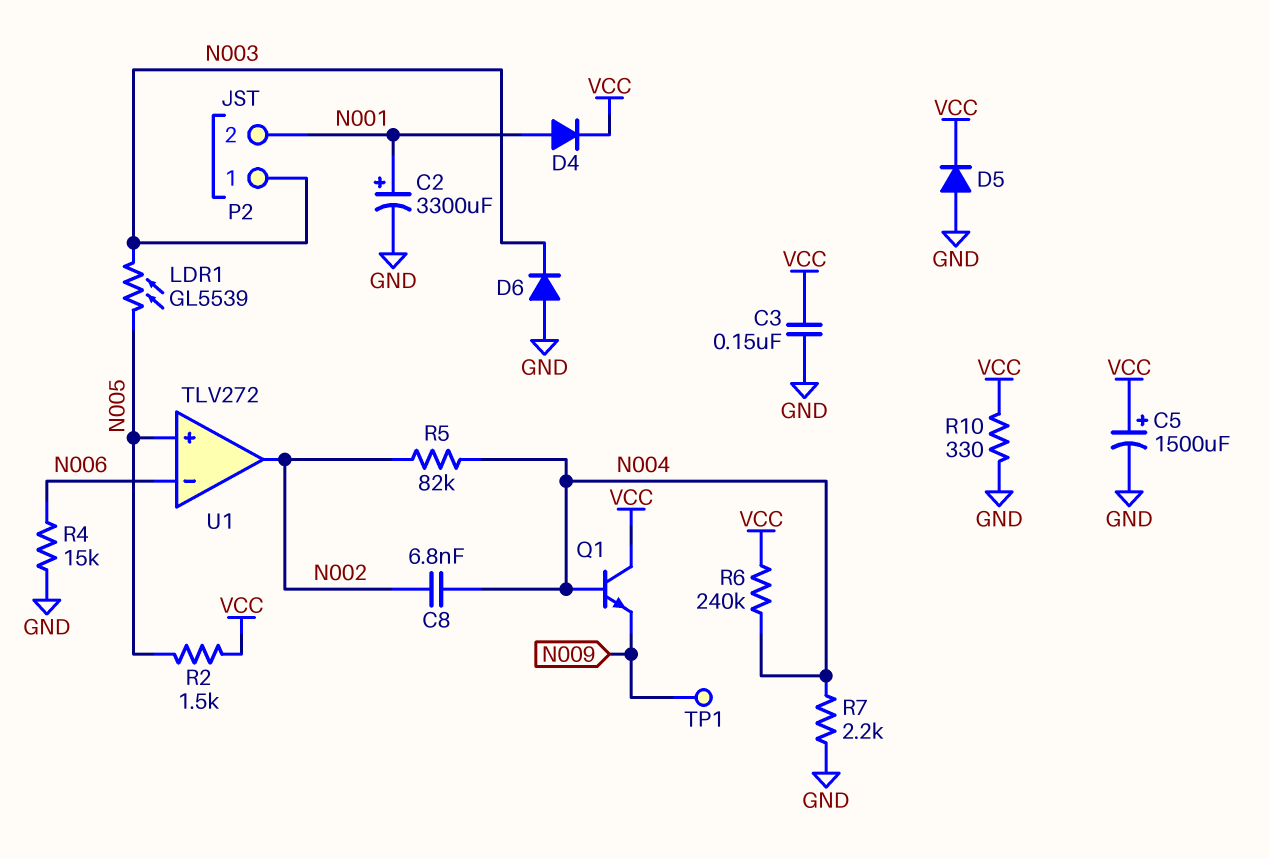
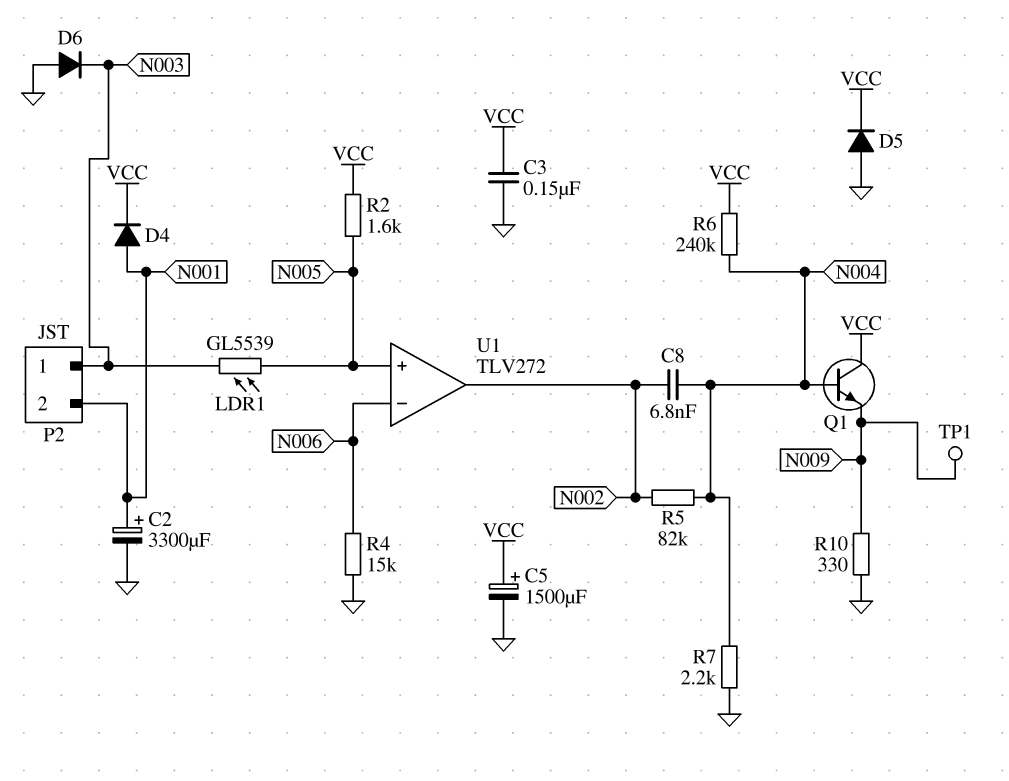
R2: 1.5k (N005, VCC) -> 1.6k (N005, VCC)
R10: 330 (GND, VCC) -> 330 (GND, N009)

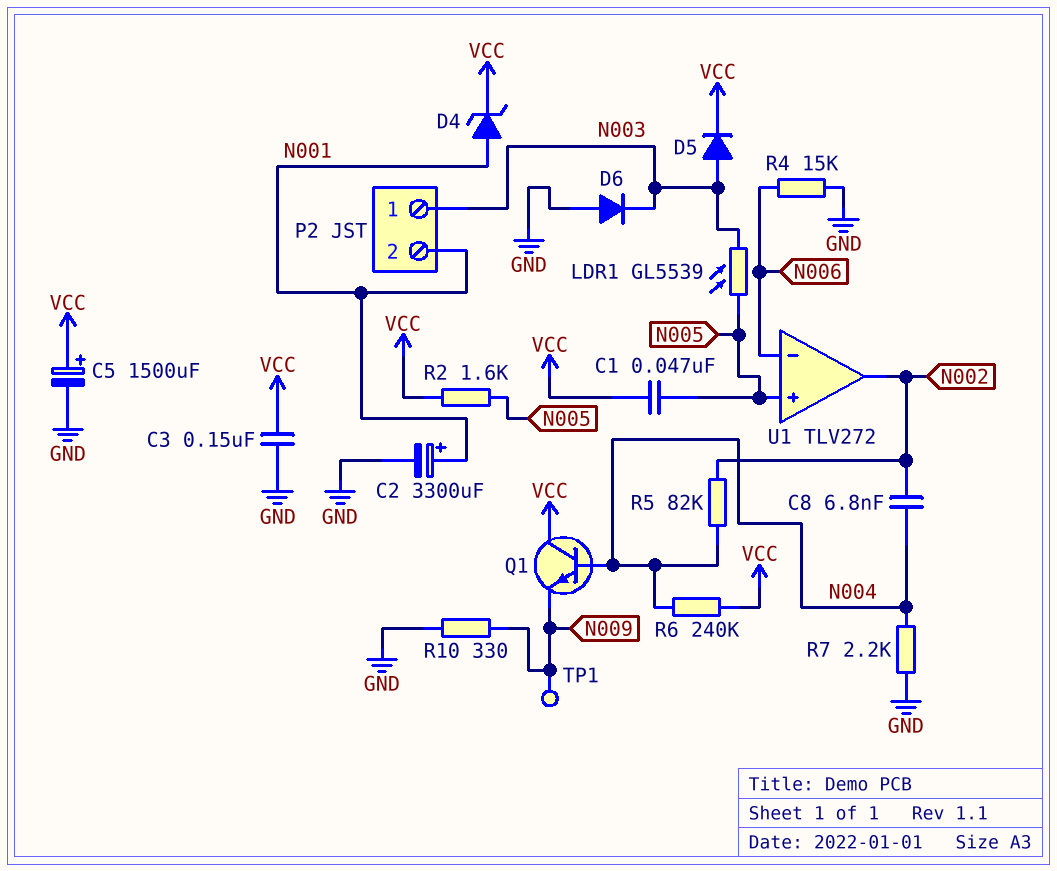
C1: none -> 47nF (N005, VCC)
D4: diode (A N001, K VCC) -> zener (A N001, K VCC)
D5: diode (A GND, K VCC) -> diode (A N003, K VCC)

